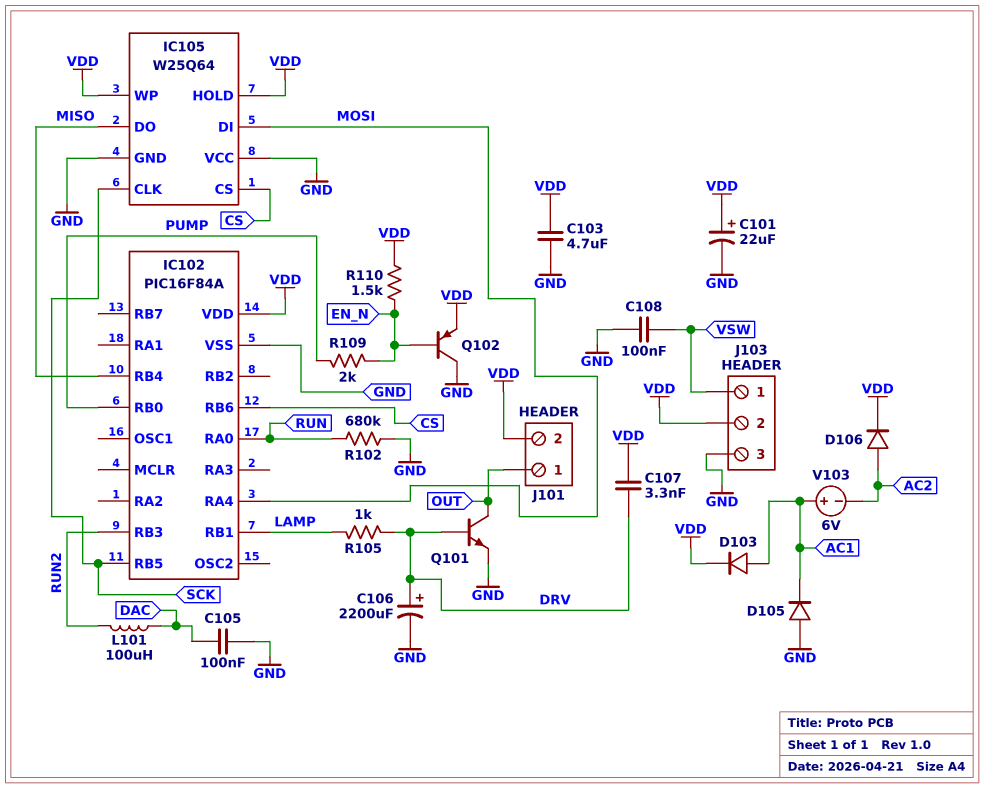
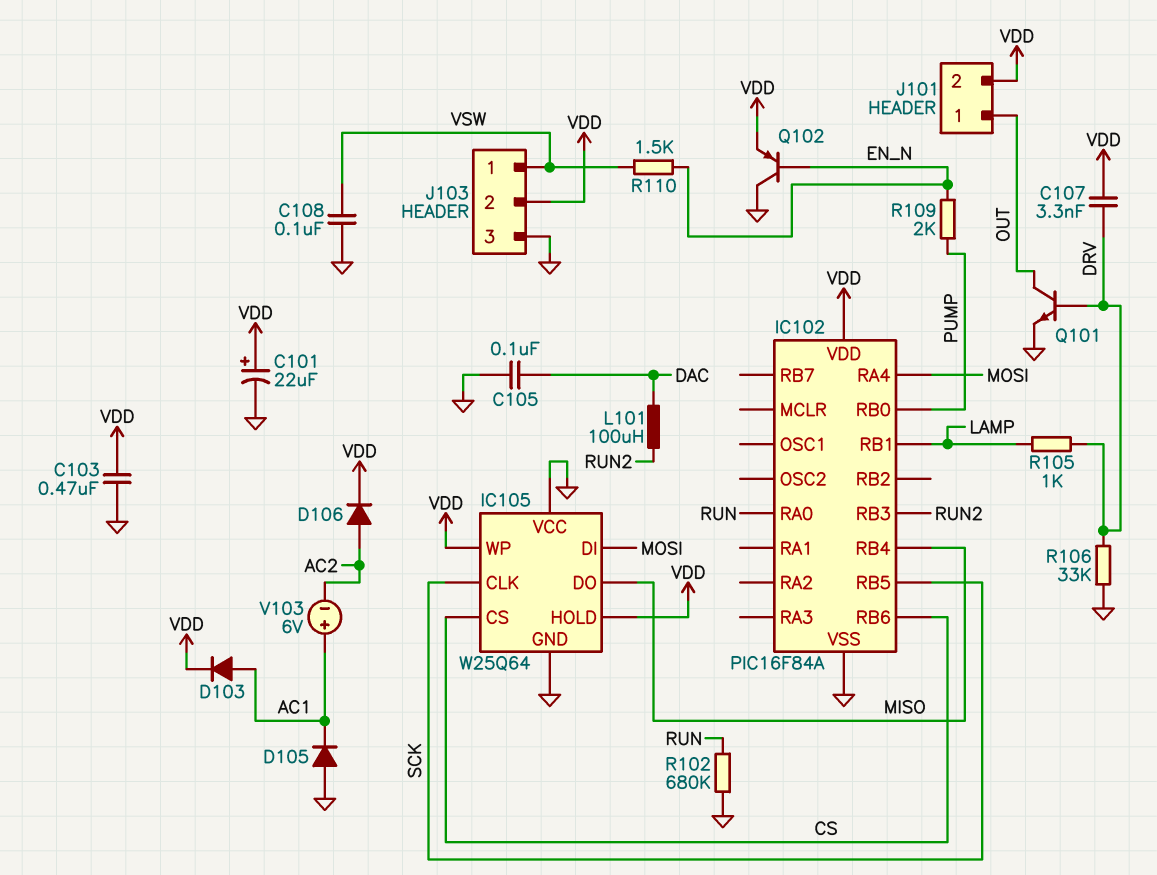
C103: 4.7uF (GND, VDD) -> 470nF (GND, VDD)
C106: 2200uF (plus DRV, minus GND) -> none
R106: none -> 33k (DRV, GND)
R110: 1.5k (EN_N, VDD) -> 1.5k (EN_N, VSW)

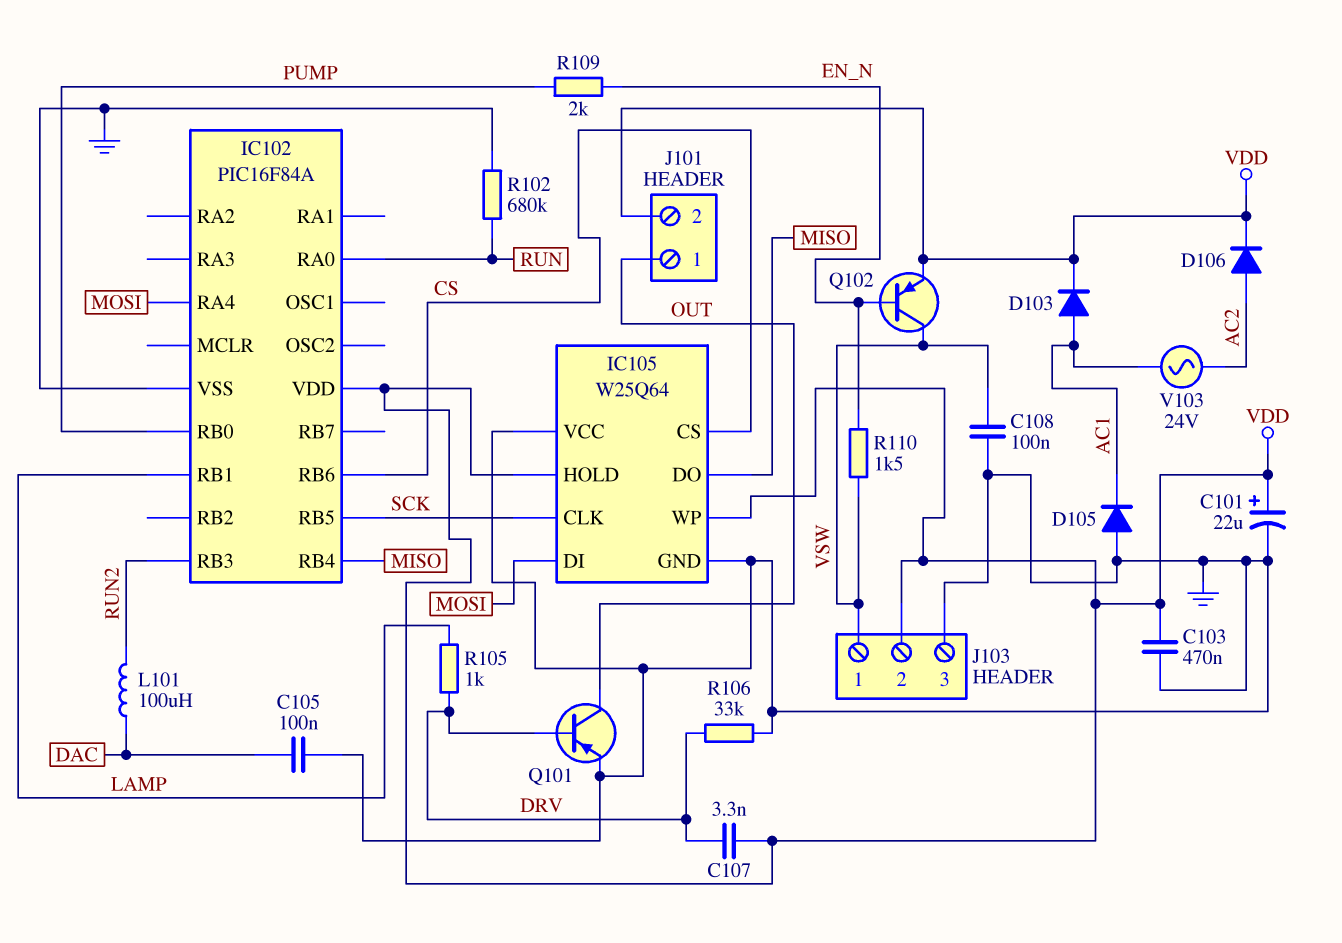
Q101: NPN (B DRV, C OUT, E GND) -> PNP (B DRV, C OUT, E GND)
Q102: PNP (B EN_N, C GND, E VDD) -> PNP (B EN_N, C VSW, E VDD)
V103: 6V (plus AC1, minus AC2) -> AC 24V (AC1, AC2)

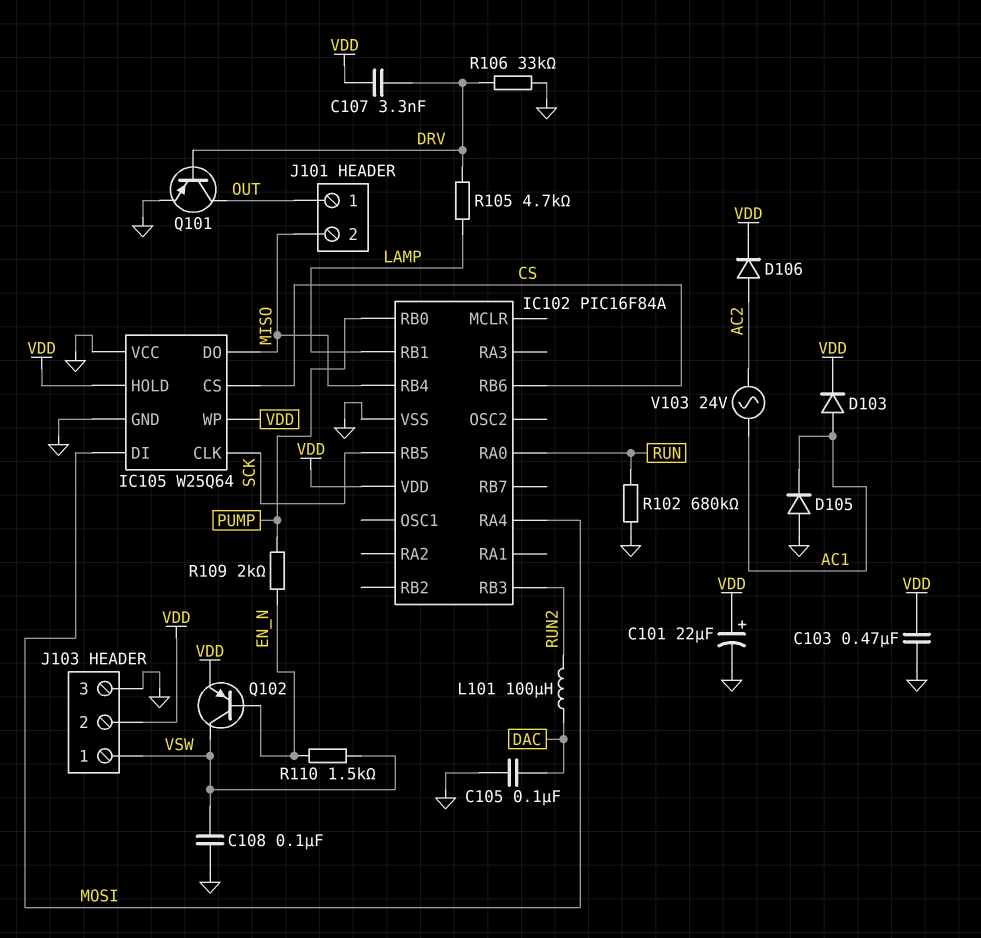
J101 pin 2: VDD -> MISO
R105: 1k (DRV, LAMP) -> 4.7k (DRV, LAMP)

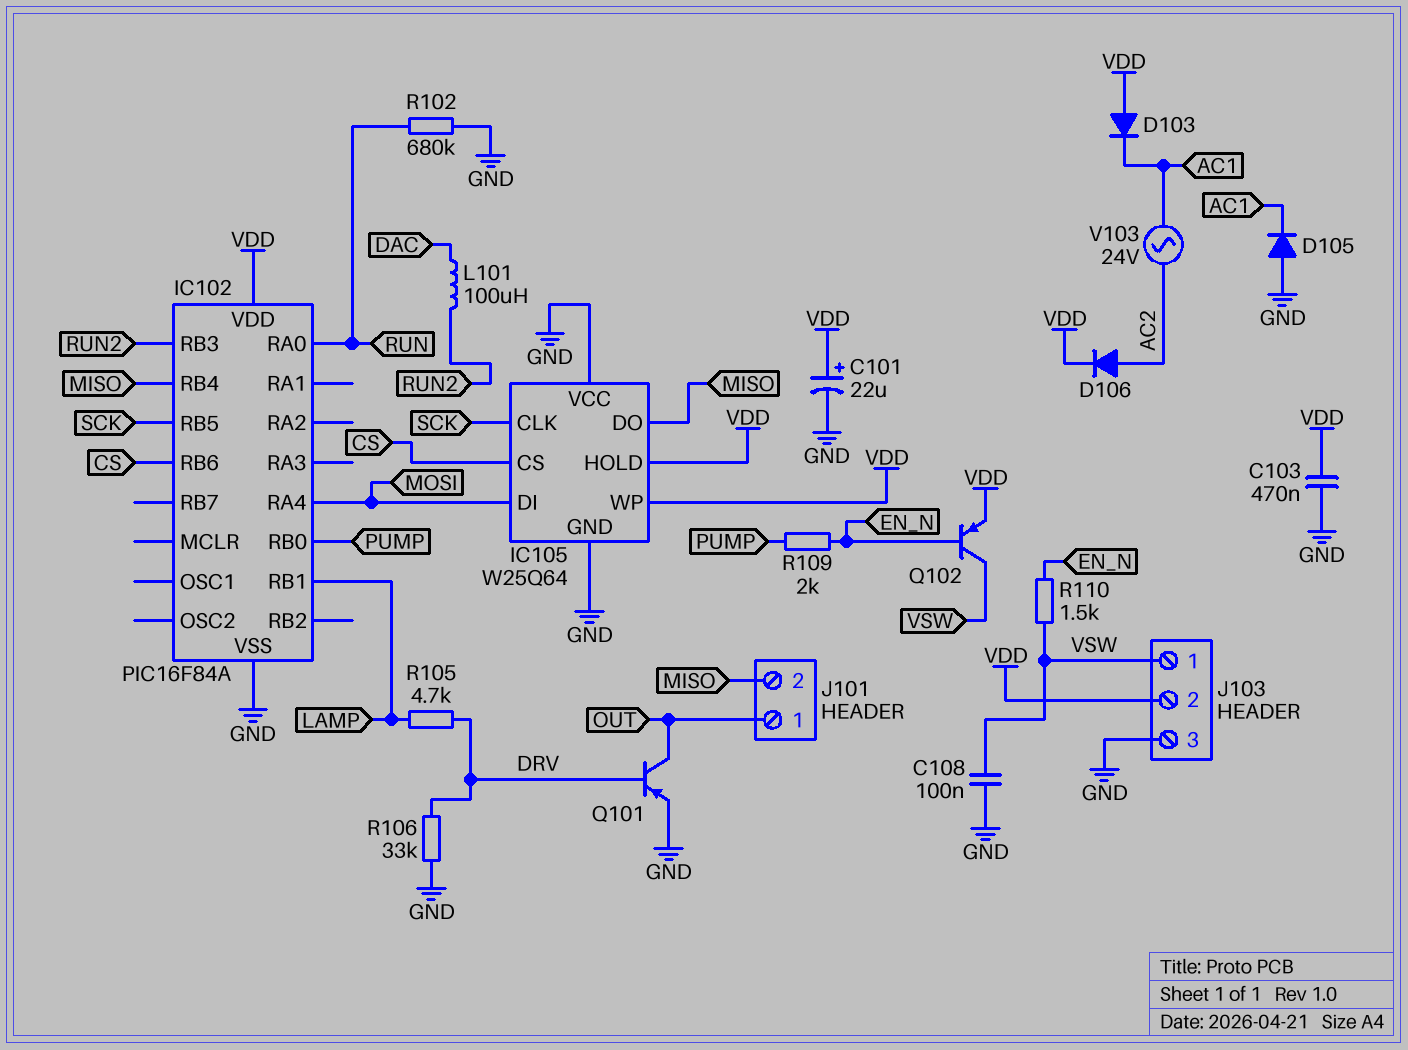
C105: 100nF (DAC, GND) -> none
C107: 3.3nF (DRV, VDD) -> none
D103: diode (A AC1, K VDD) -> diode (A VDD, K AC1)

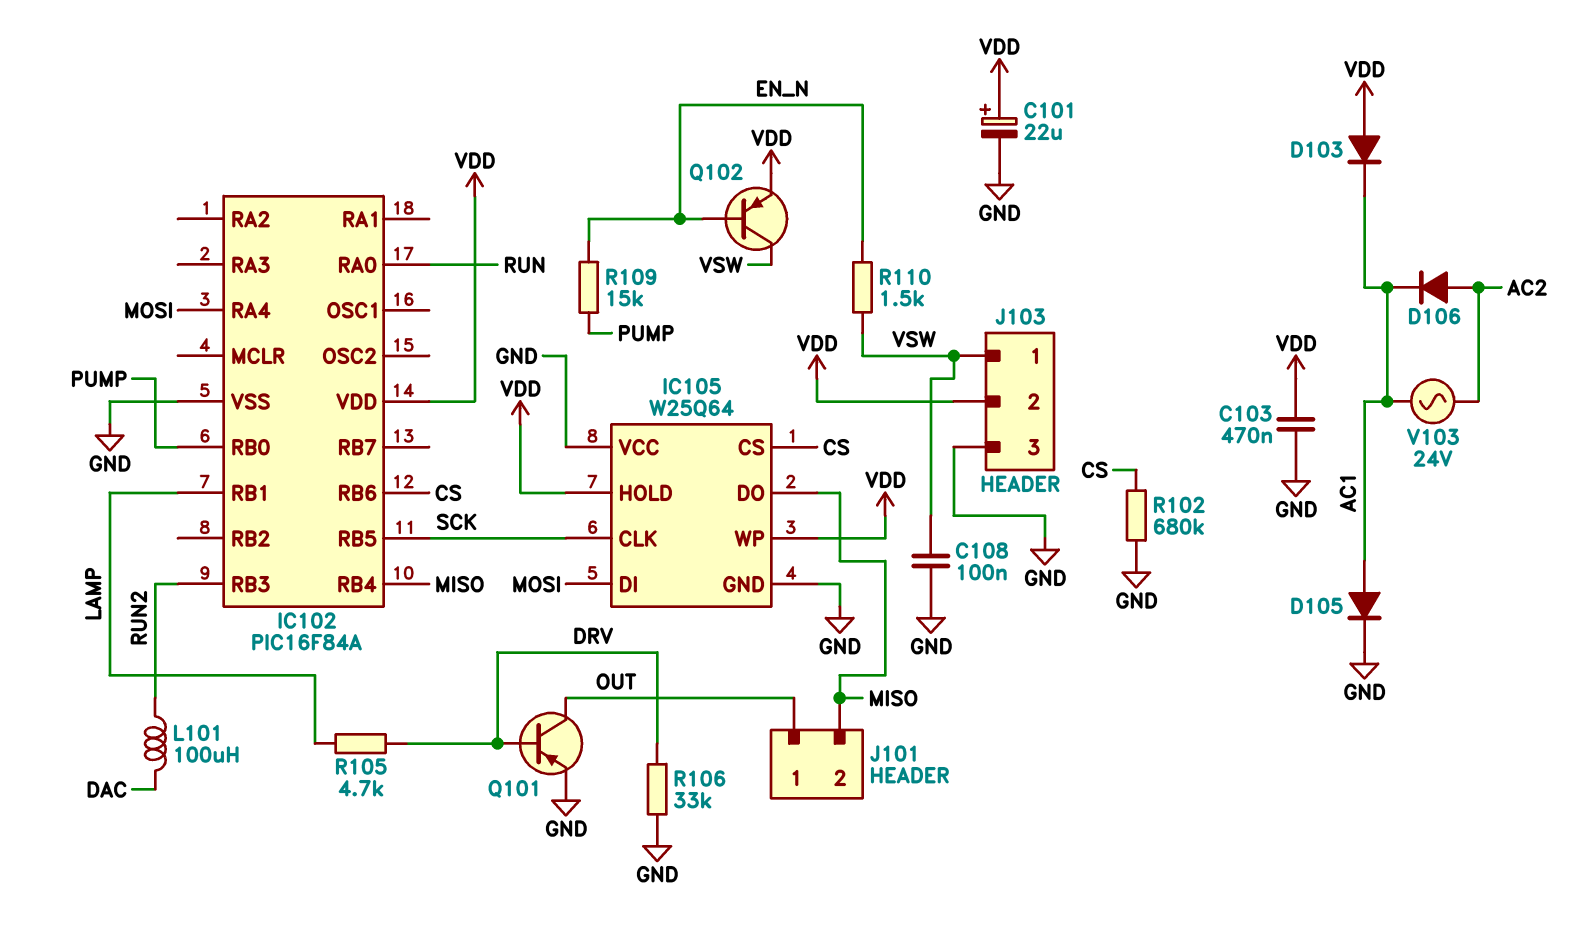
D105: diode (A GND, K AC1) -> diode (A AC1, K GND)
D106: diode (A AC2, K VDD) -> diode (A AC2, K AC1)
R102: 680k (GND, RUN) -> 680k (CS, GND)
R109: 2k (EN_N, PUMP) -> 15k (EN_N, PUMP)

